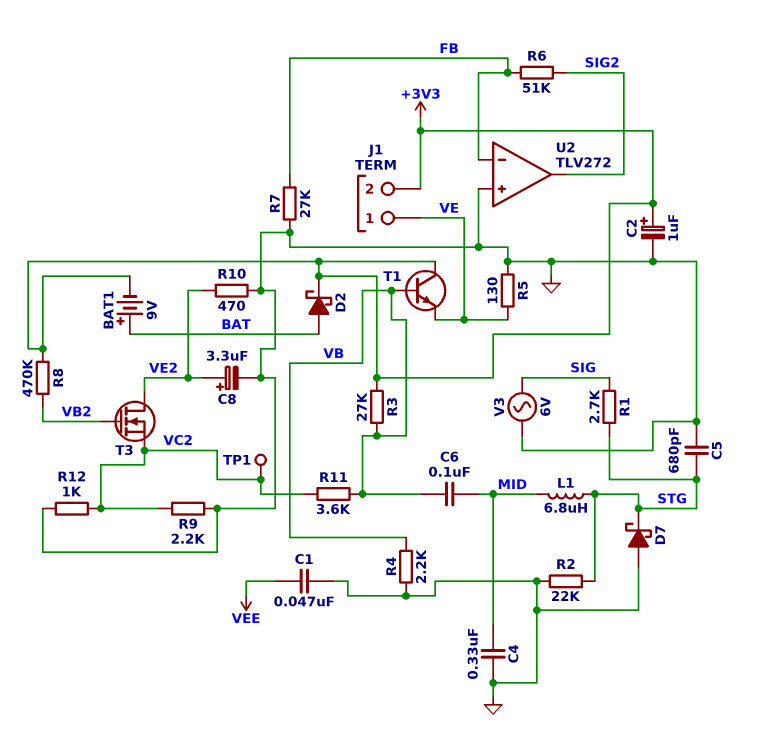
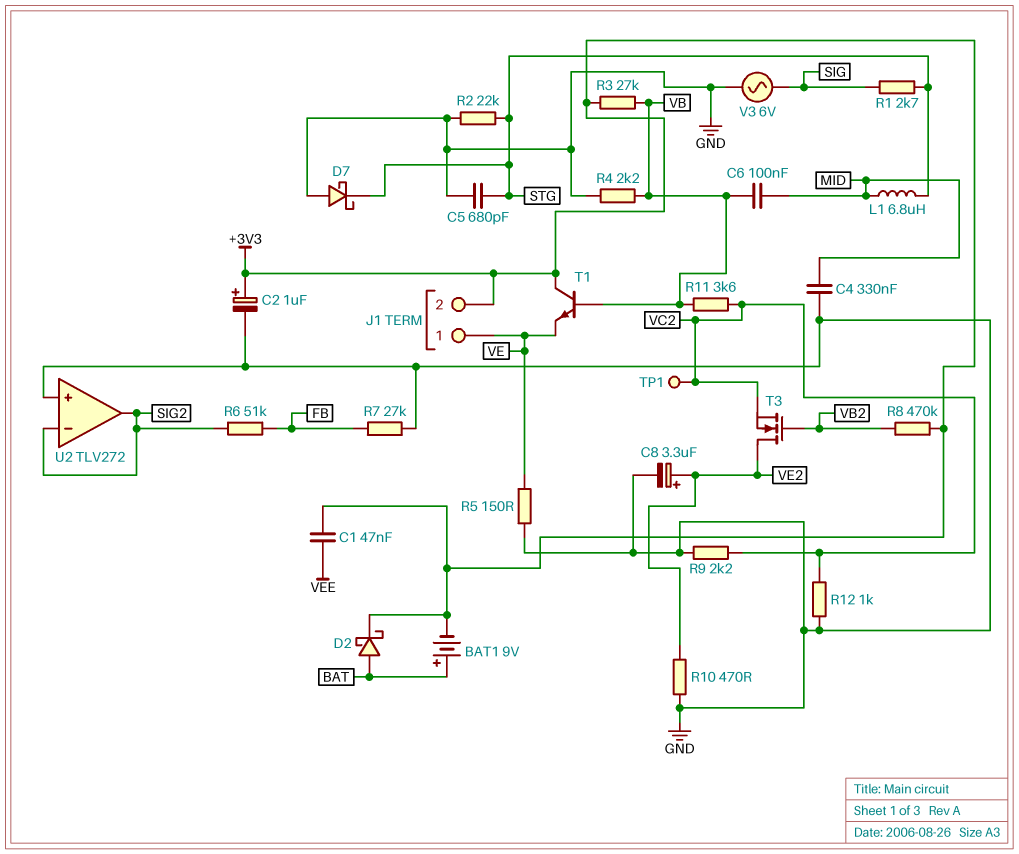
C1: 47nF (GND, VEE) -> 47nF (+3V3, VEE)
R5: 130 (GND, VE) -> 150 (GND, VE)
U2 pin in-: FB -> SIG2

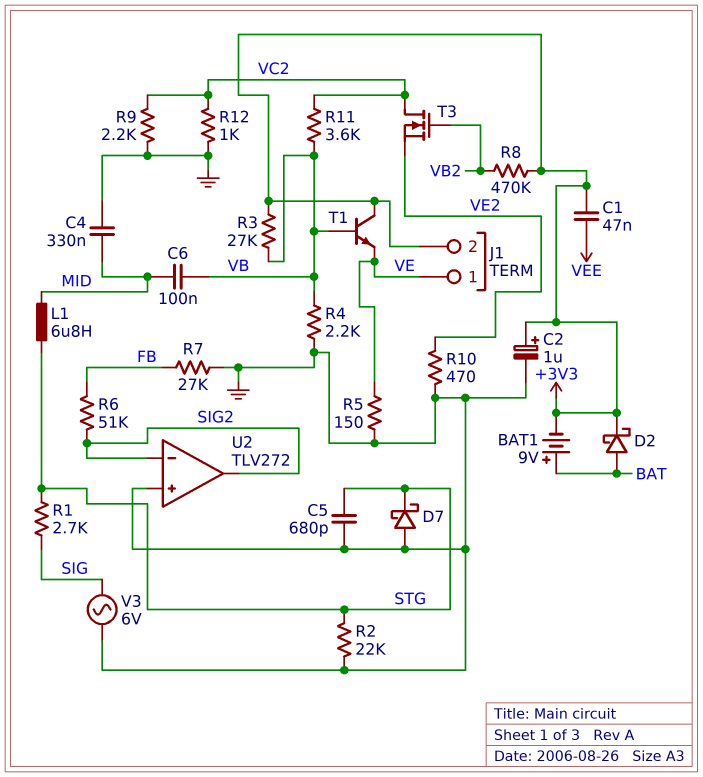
C8: 3.3uF (plus VE2, minus GND) -> none
T3: NMOS (G VB2, D VE2, S VC2) -> NMOS (G VB2, D VC2, S VE2)
TP1: test point (VC2) -> none

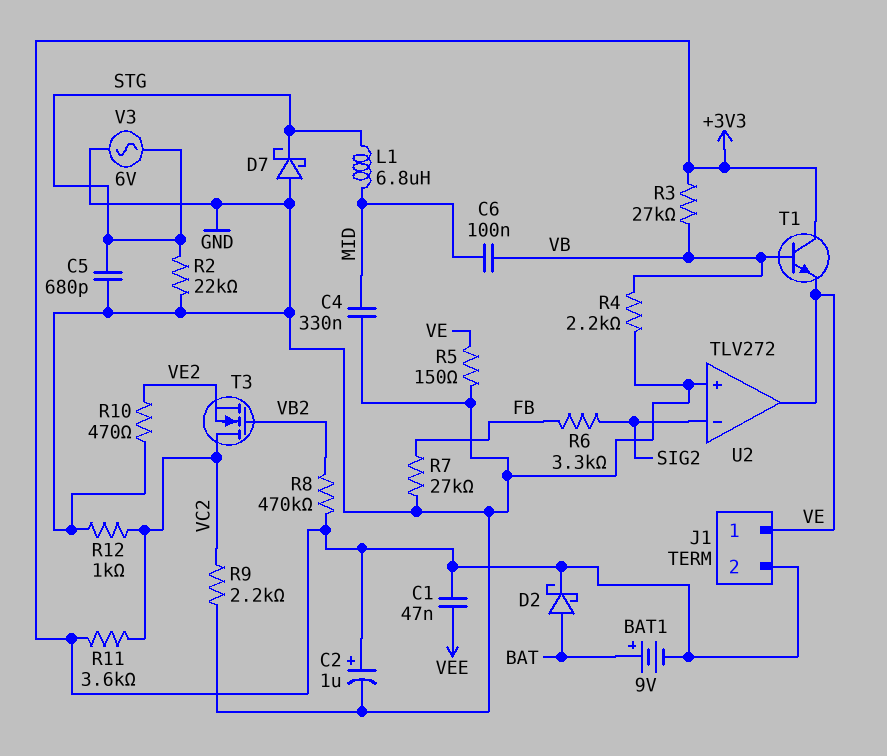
R1: 2.7k (SIG, STG) -> none
R6: 51k (FB, SIG2) -> 3.3k (FB, SIG2)
R11: 3.6k (VB, VC2) -> 3.6k (+3V3, VC2)
U2 pin out: SIG2 -> VE
V3: AC 6V (GND, SIG) -> AC 6V (GND, STG)

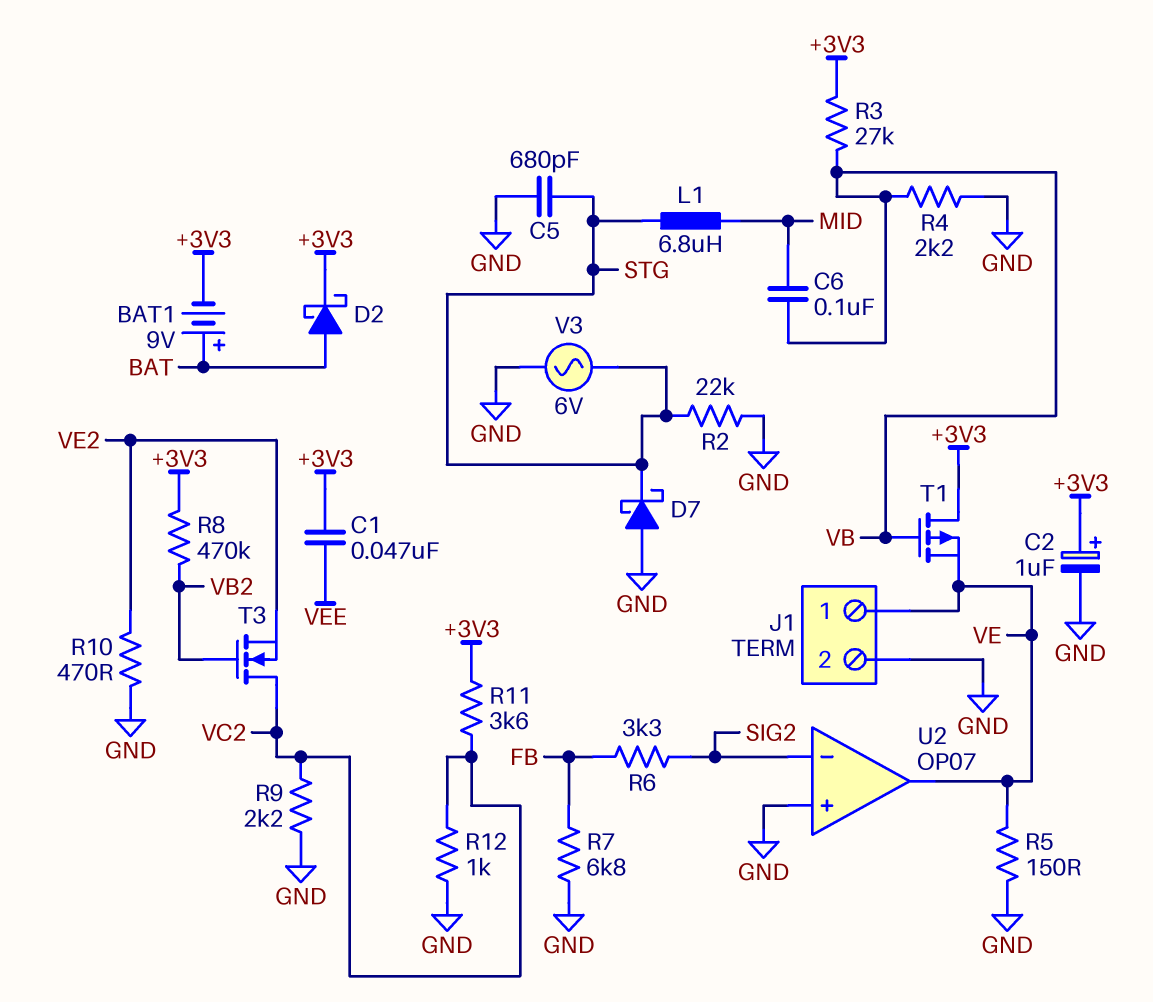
C4: 330nF (GND, MID) -> none
J1 pin 2: +3V3 -> GND
R7: 27k (FB, GND) -> 6.8k (FB, GND)
T1: NPN (B VB, C +3V3, E VE) -> PMOS (G VB, D +3V3, S VE)
U2: TLV272 -> OP07

